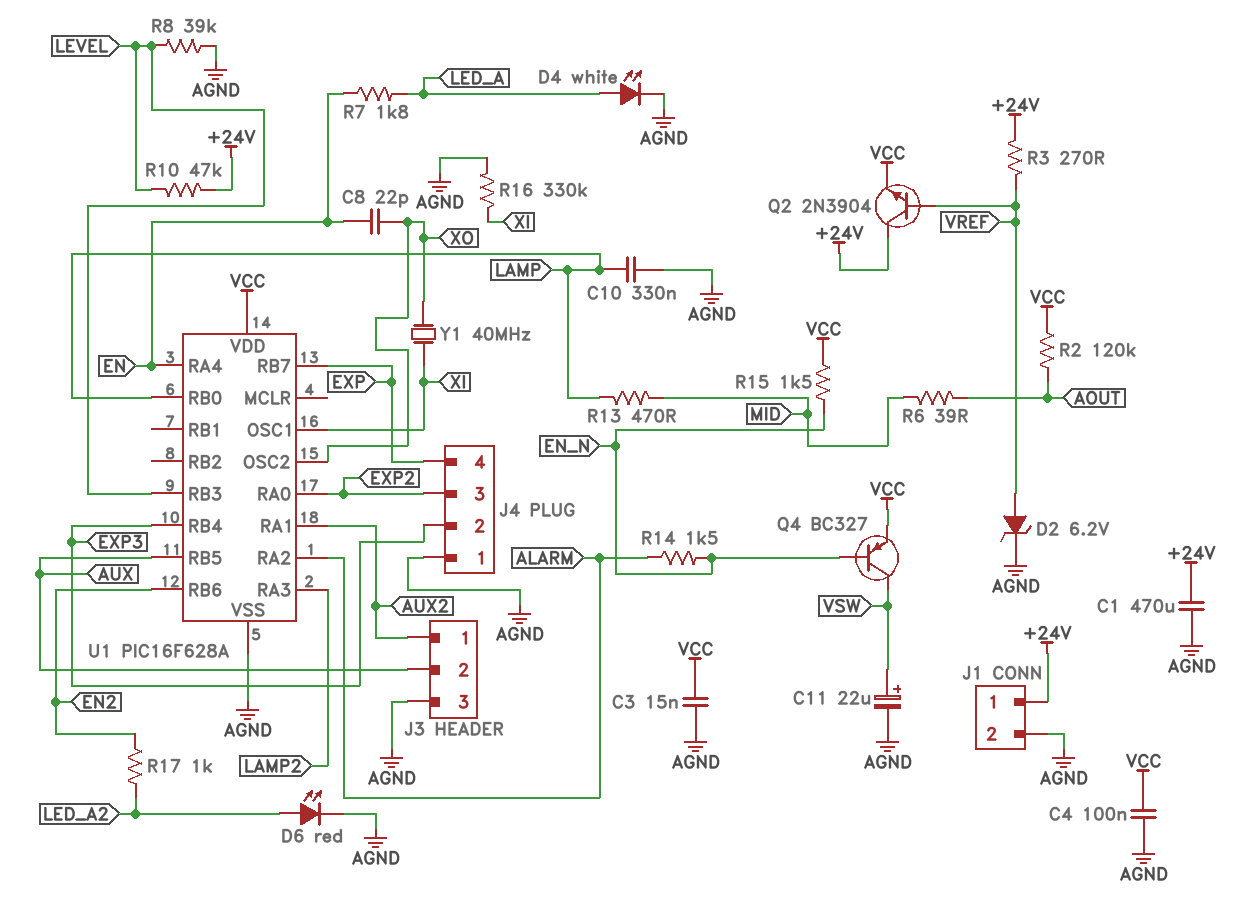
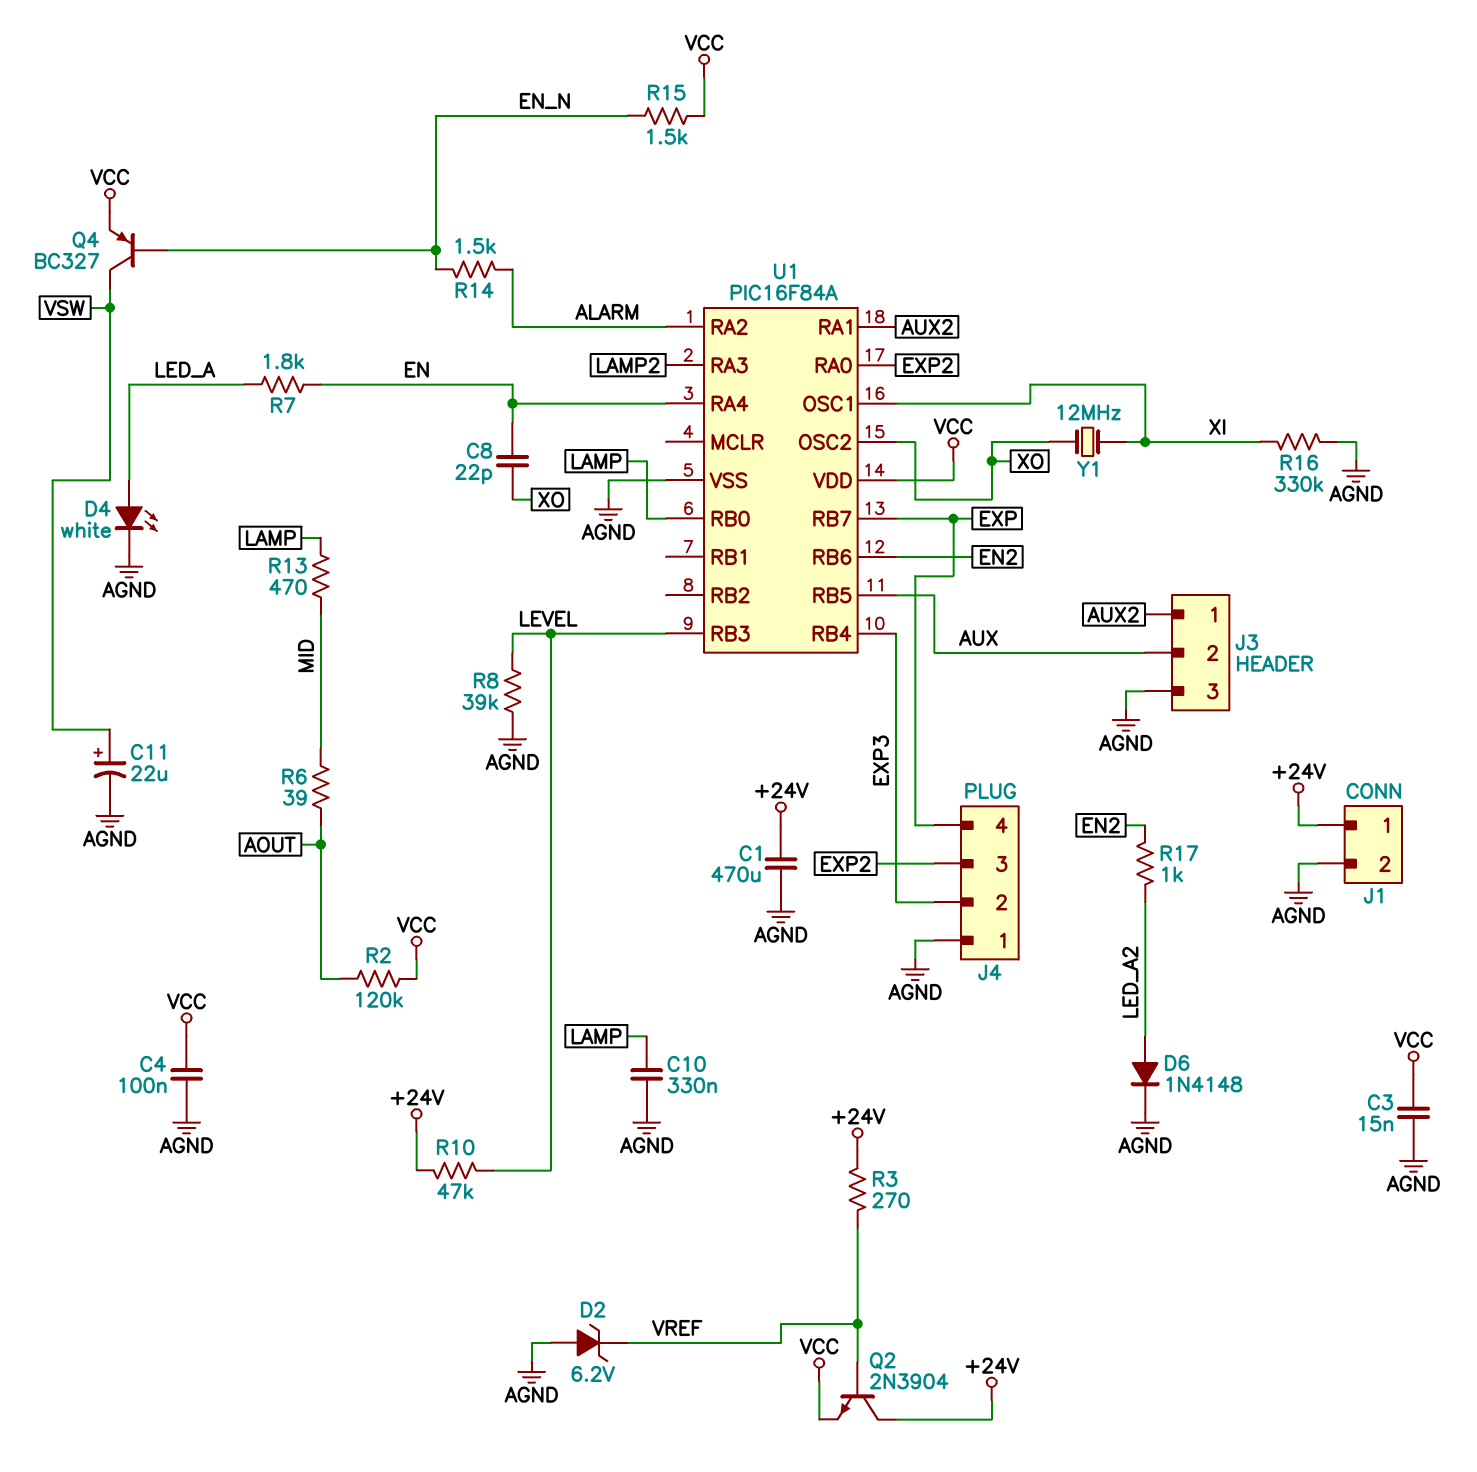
D2: zener 6.2V (A VREF, K AGND) -> zener 6.2V (A AGND, K VREF)
D6: LED red (A LED_A2, K AGND) -> diode 1N4148 (A LED_A2, K AGND)
U1: PIC16F628A -> PIC16F84A
Y1: 40MHz (XI, XO) -> 12MHz (XI, XO)

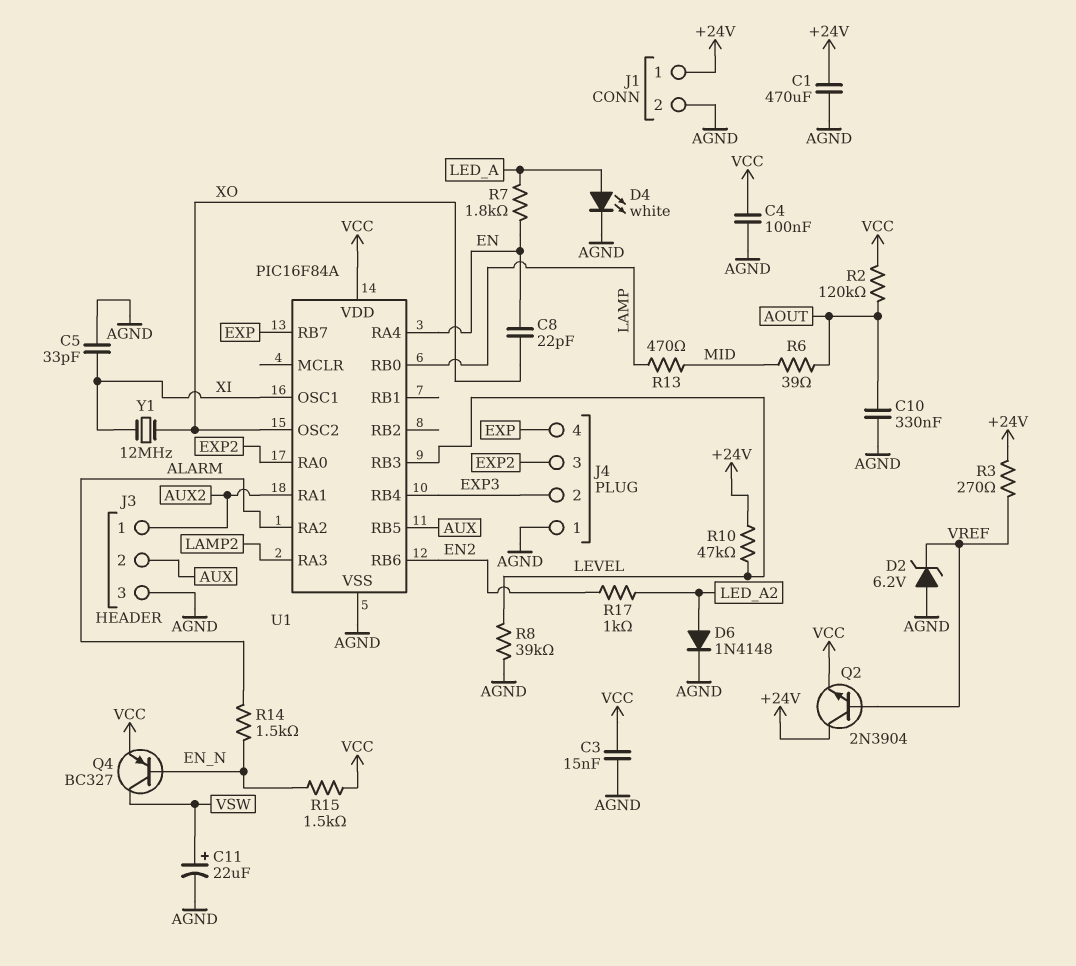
C5: none -> 33pF (AGND, XI)
C10: 330nF (AGND, LAMP) -> 330nF (AGND, AOUT)
R16: 330k (AGND, XI) -> none

